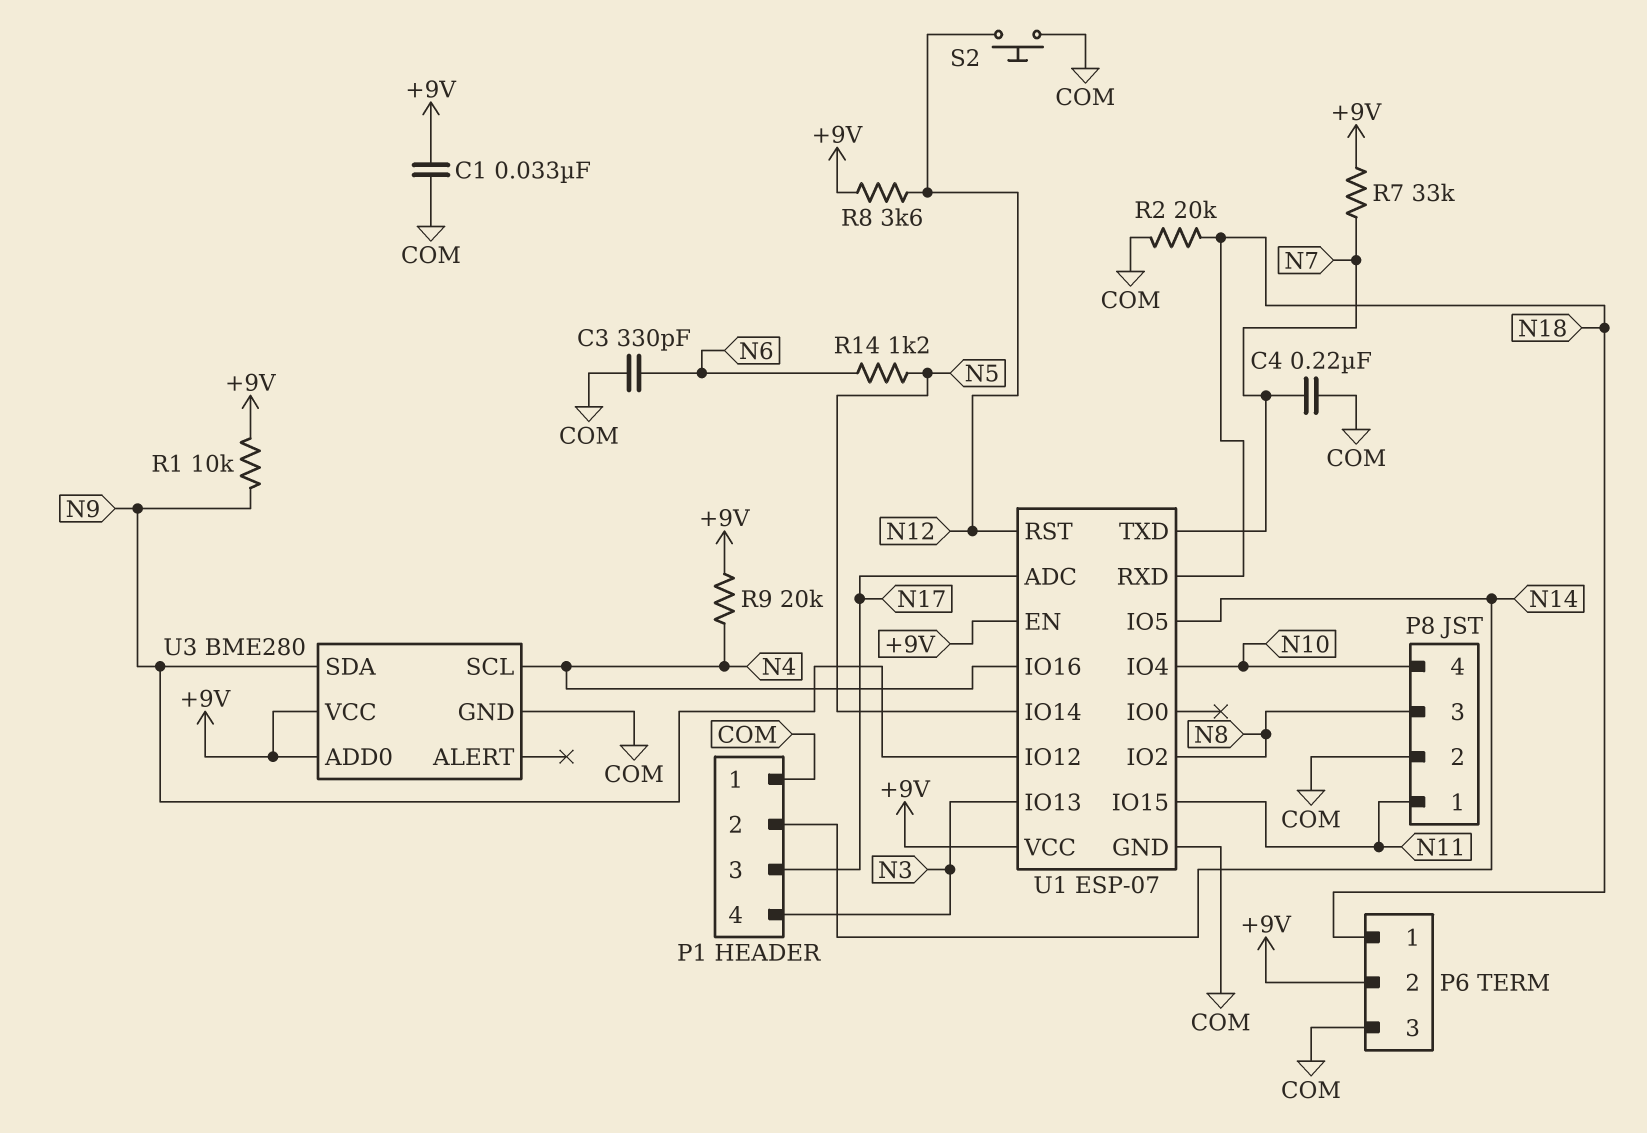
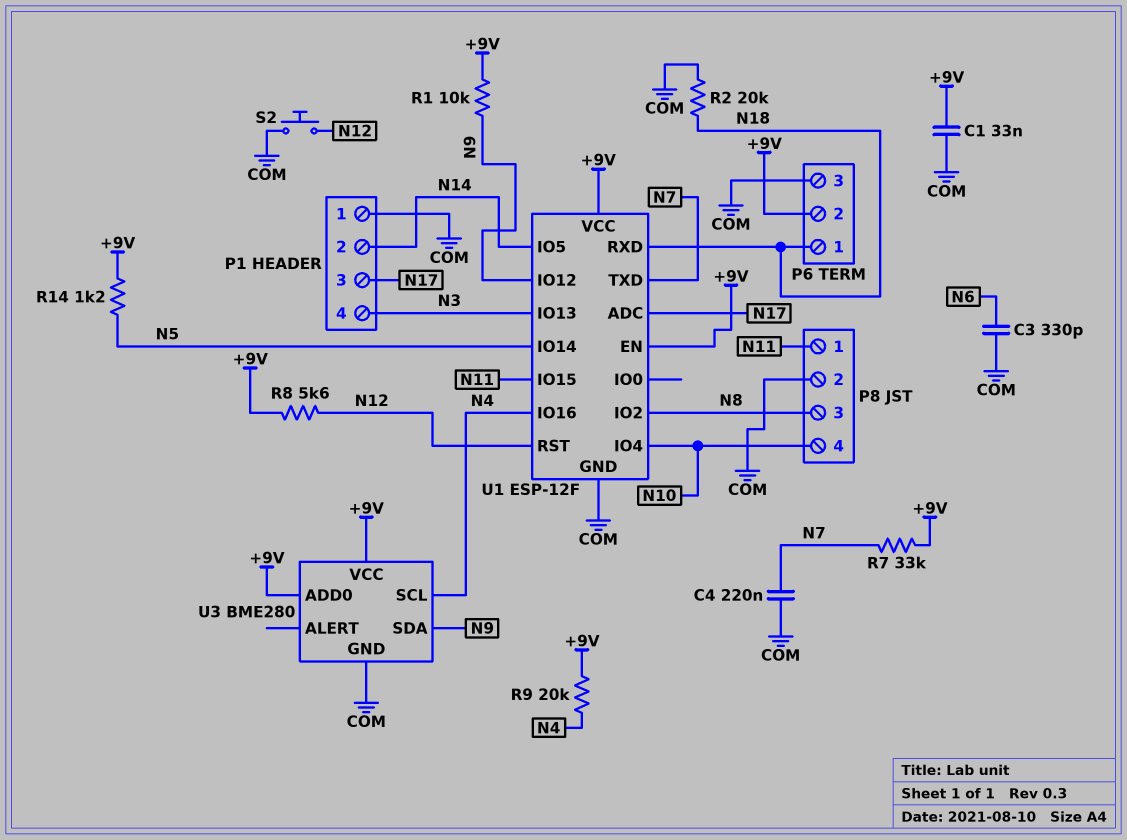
R8: 3.6k (+9V, N12) -> 5.6k (+9V, N12)
R14: 1.2k (N5, N6) -> 1.2k (+9V, N5)
U1: ESP-07 -> ESP-12F

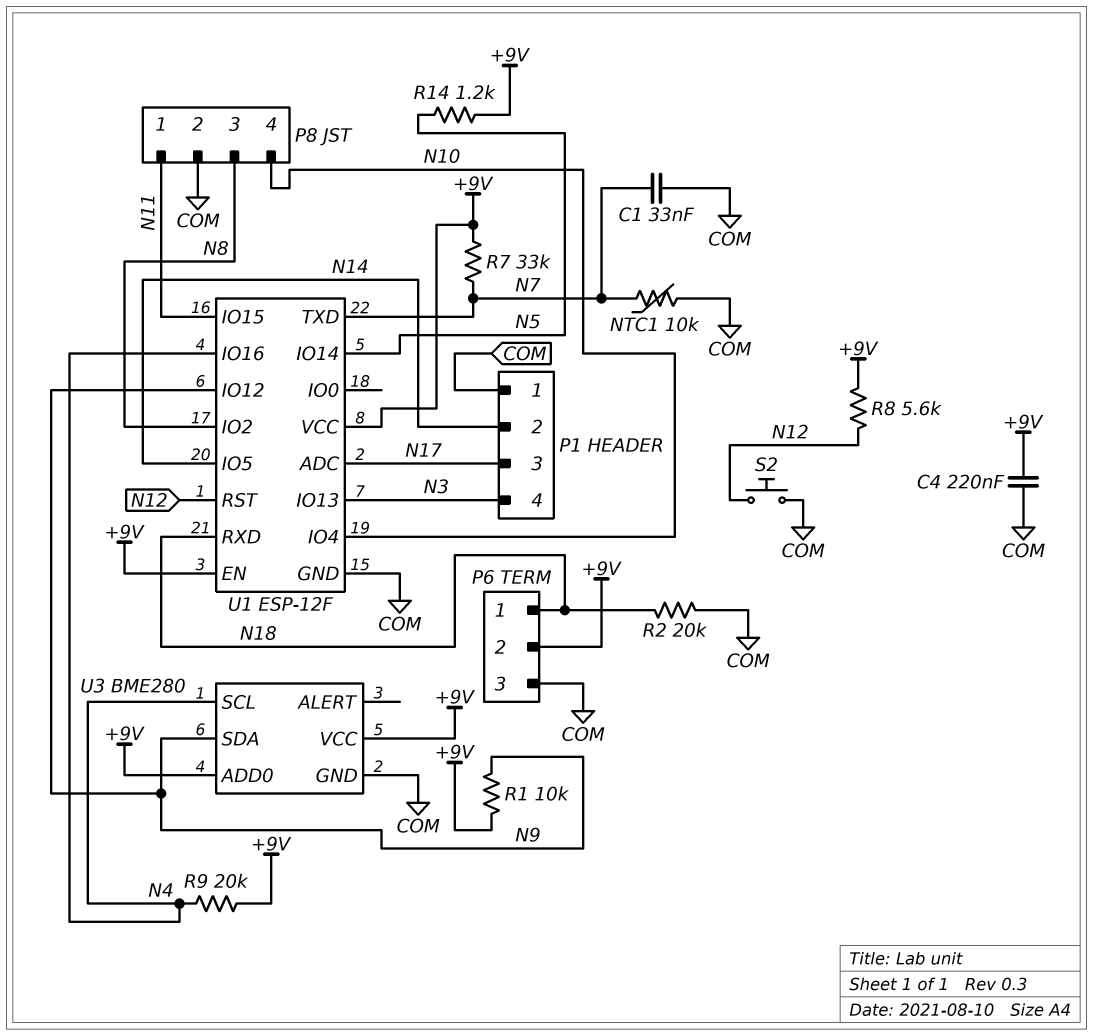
C1: 33nF (+9V, COM) -> 33nF (COM, N7)
C3: 330pF (COM, N6) -> none
C4: 220nF (COM, N7) -> 220nF (+9V, COM)
NTC1: none -> 10k (COM, N7)

